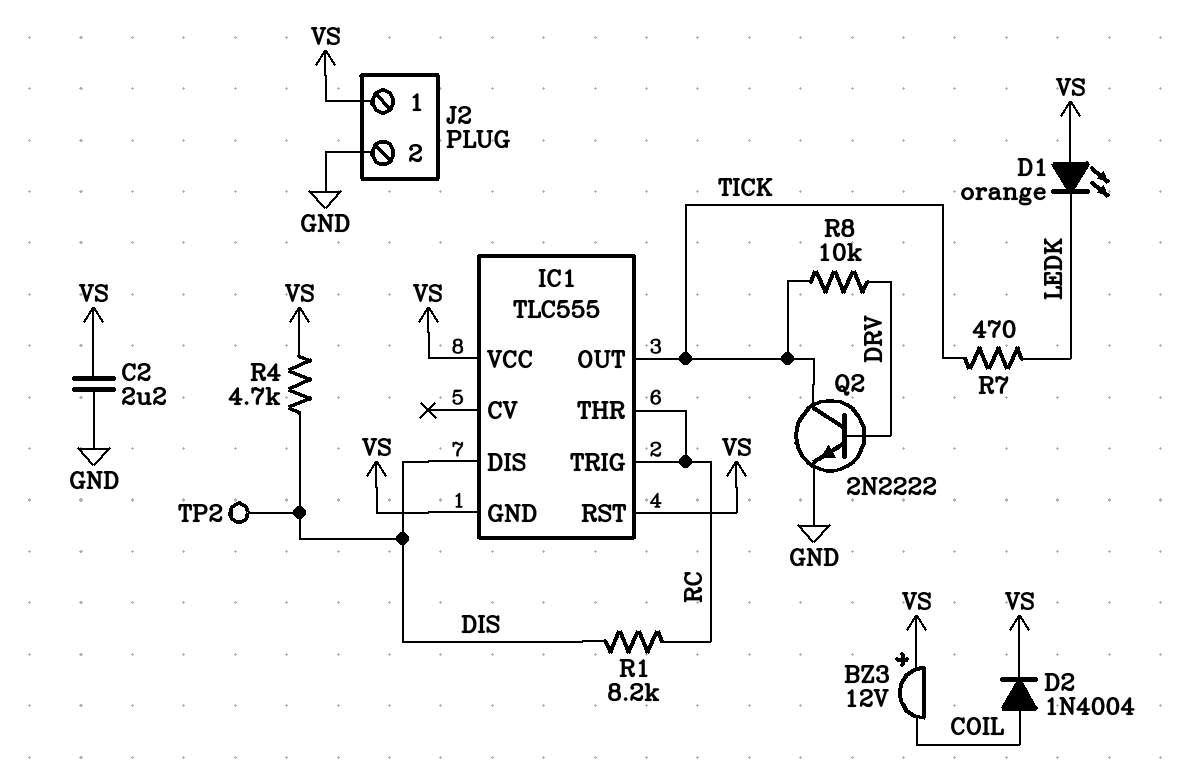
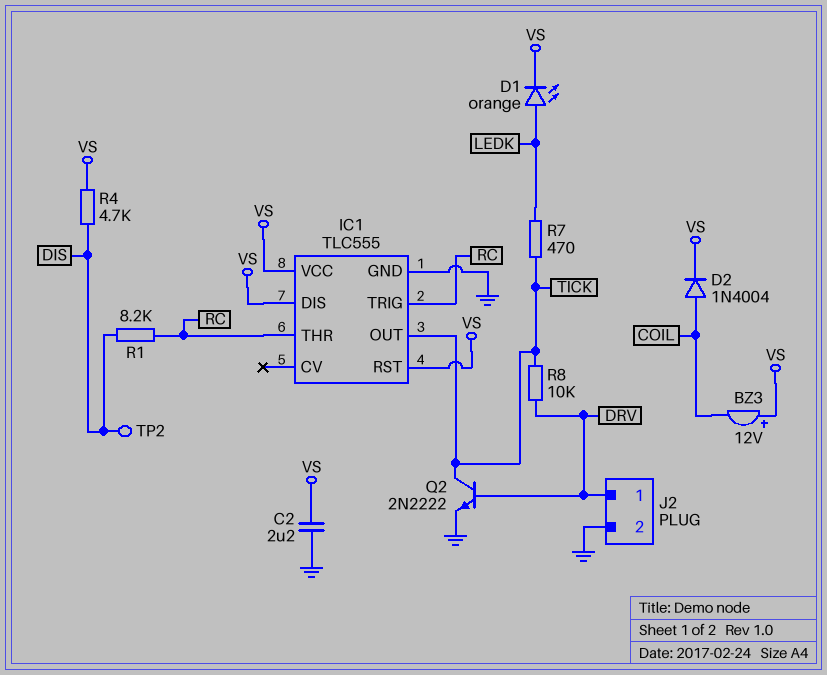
D1: LED orange (A VS, K LEDK) -> LED orange (A LEDK, K VS)
IC1 pin DIS: DIS -> VS
IC1 pin GND: VS -> GND
J2 pin 1: VS -> DRV

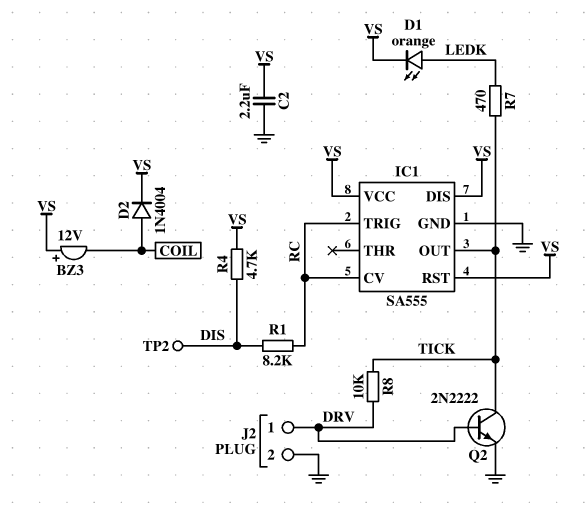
IC1: TLC555 -> SA555
IC1 pin CV: none -> RC
IC1 pin THR: RC -> none

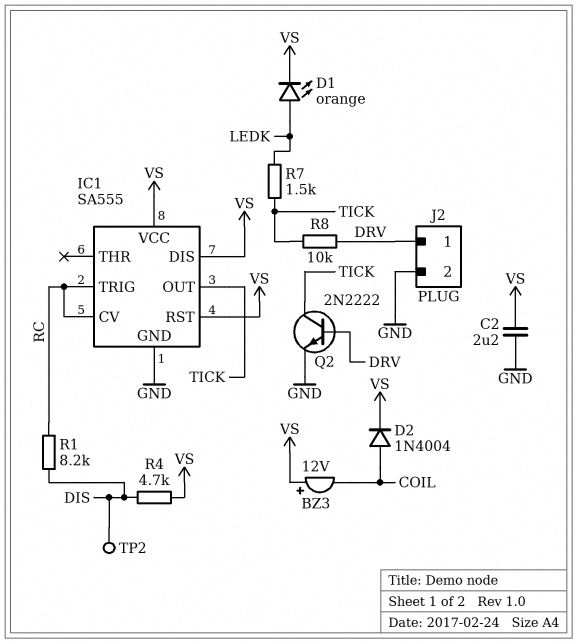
R7: 470 (LEDK, TICK) -> 1.5k (LEDK, TICK)

